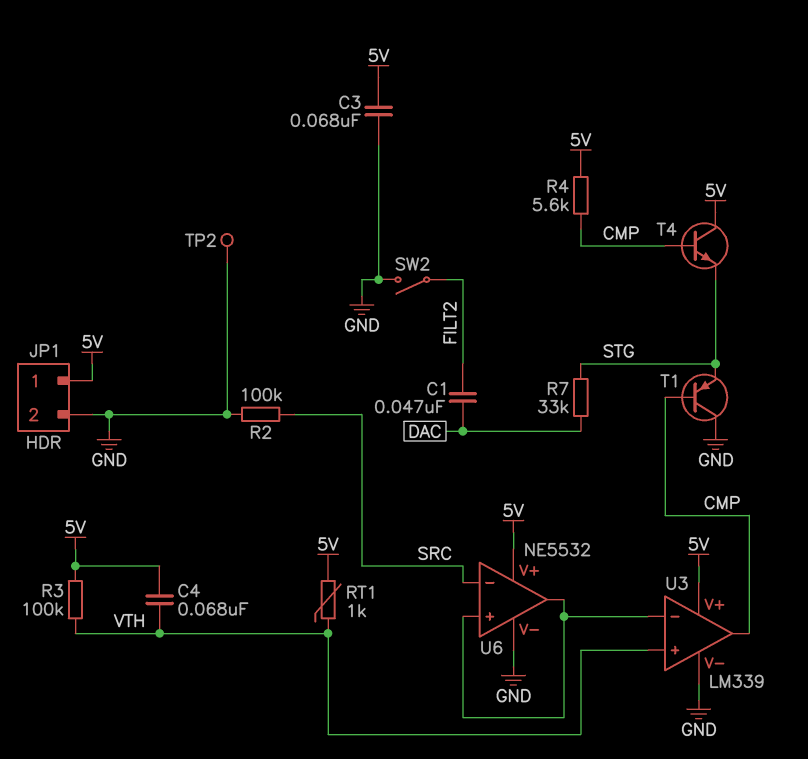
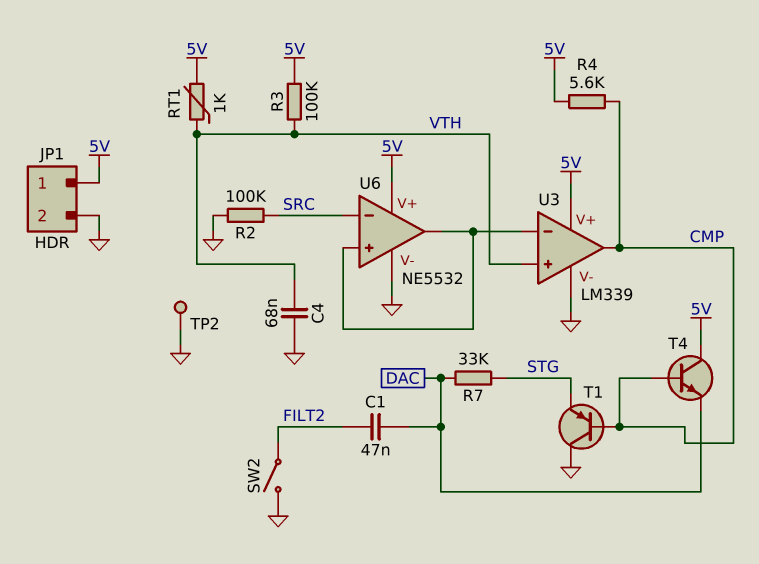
C3: 68nF (5V, GND) -> none
C4: 68nF (5V, VTH) -> 68nF (GND, VTH)
T4: NPN (B CMP, C 5V, E STG) -> NPN (B CMP, C 5V, E DAC)

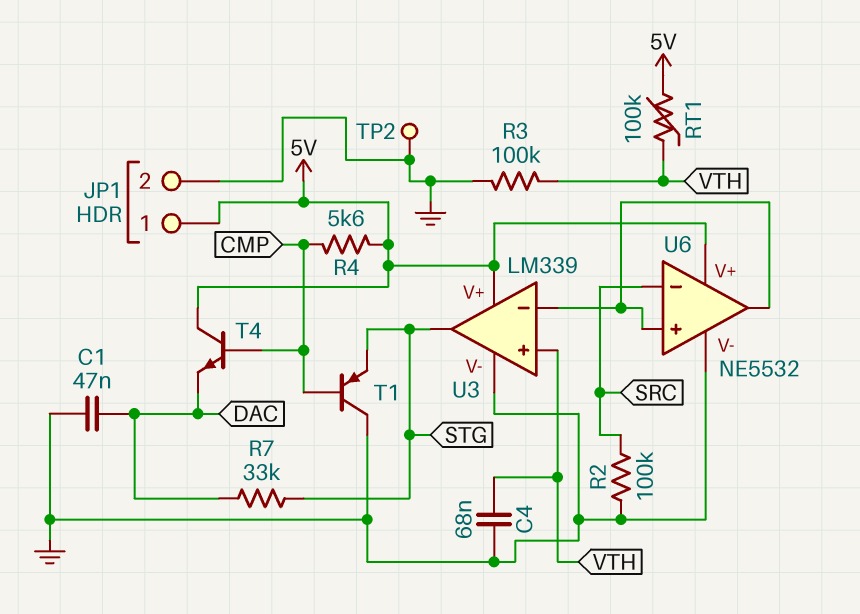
C1: 47nF (DAC, FILT2) -> 47nF (DAC, GND)
R3: 100k (5V, VTH) -> 100k (GND, VTH)
RT1: 1k (5V, VTH) -> 100k (5V, VTH)
SW2: switch (FILT2, GND) -> none
U3 pin out: CMP -> STG

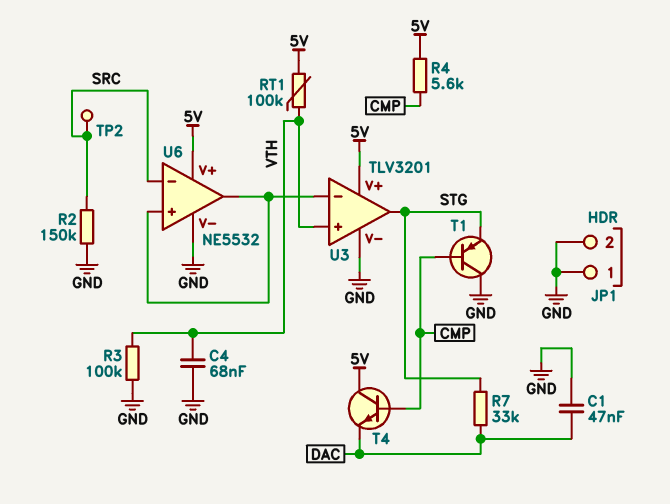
JP1 pin 1: 5V -> GND
R2: 100k (GND, SRC) -> 150k (GND, SRC)
TP2: test point (GND) -> test point (SRC)
U3: LM339 -> TLV3201

